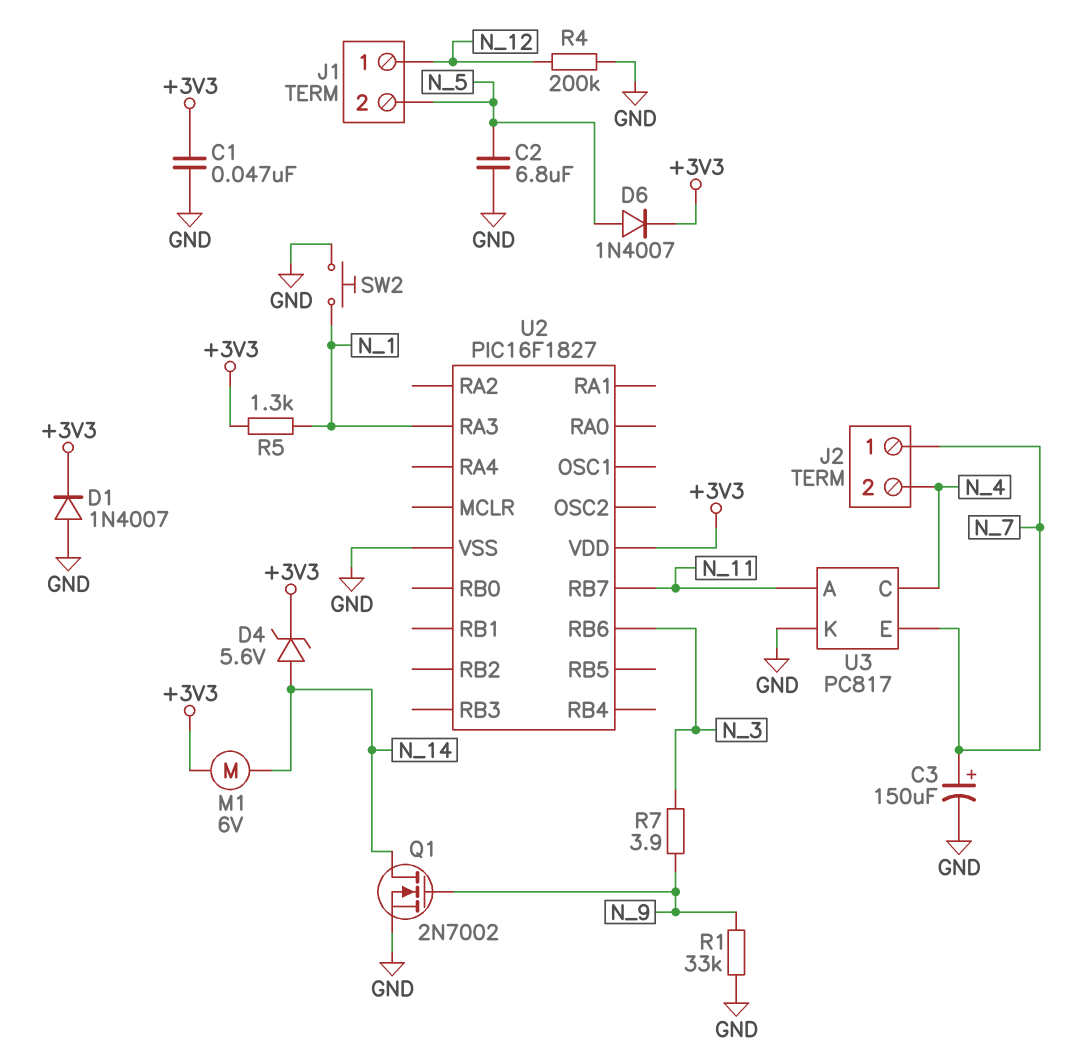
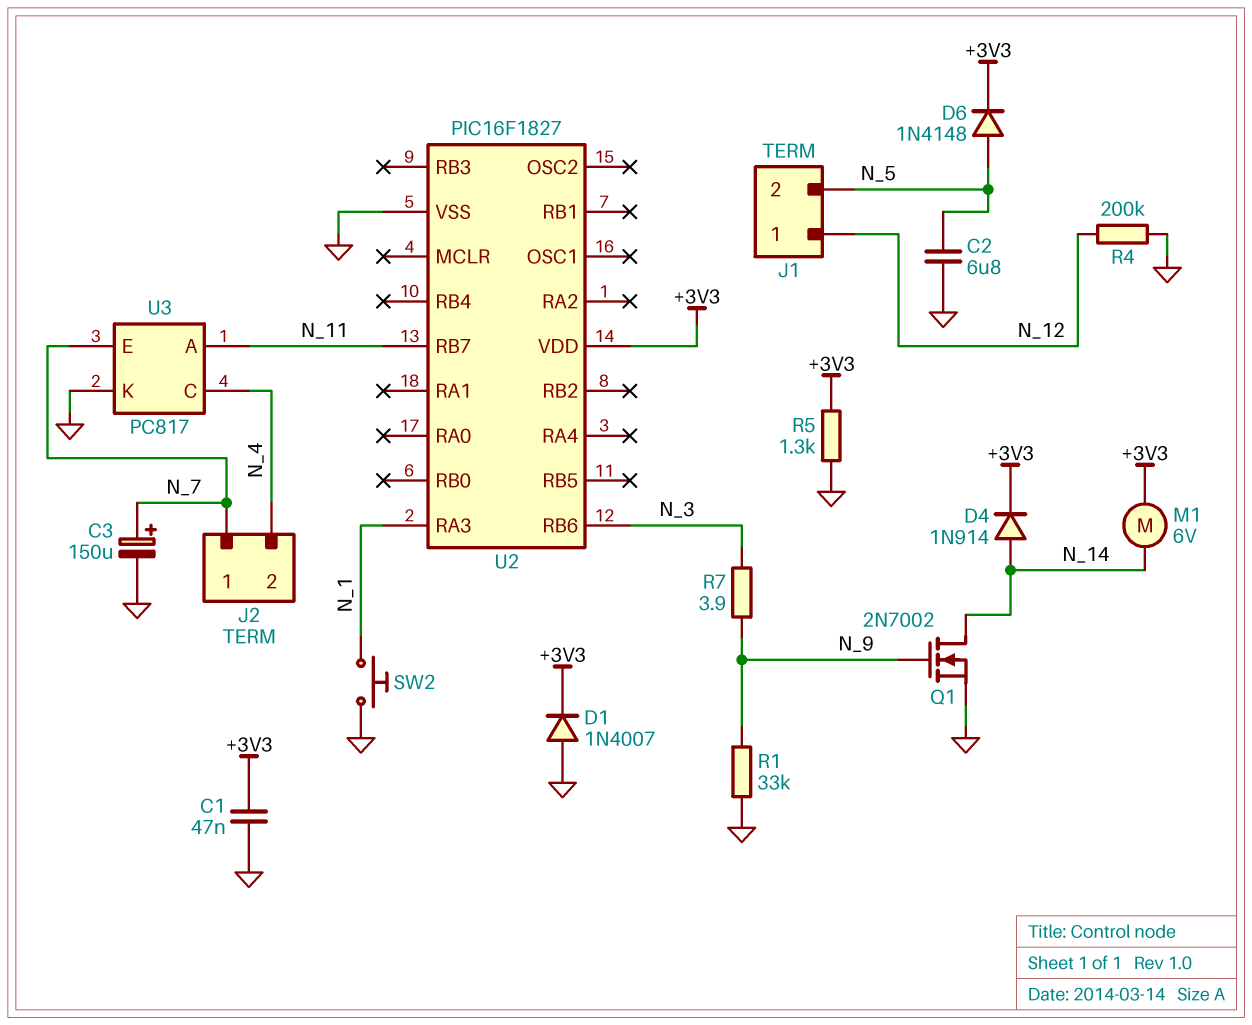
D4: zener 5.6V (A N_14, K +3V3) -> diode 1N914 (A N_14, K +3V3)
D6: diode 1N4007 (A N_5, K +3V3) -> diode 1N4148 (A N_5, K +3V3)
R5: 1.3k (+3V3, N_1) -> 1.3k (+3V3, GND)

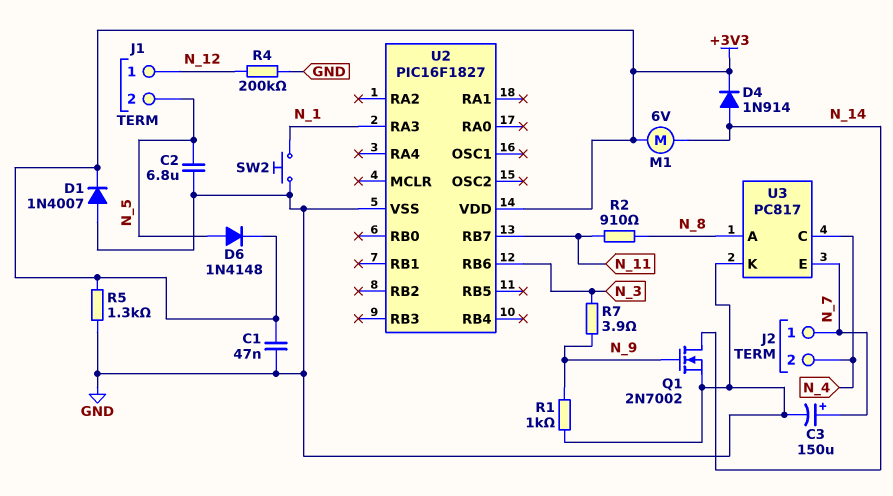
R1: 33k (GND, N_9) -> 1k (GND, N_9)
R2: none -> 910 (N_8, N_11)
U3 pin A: N_11 -> N_8

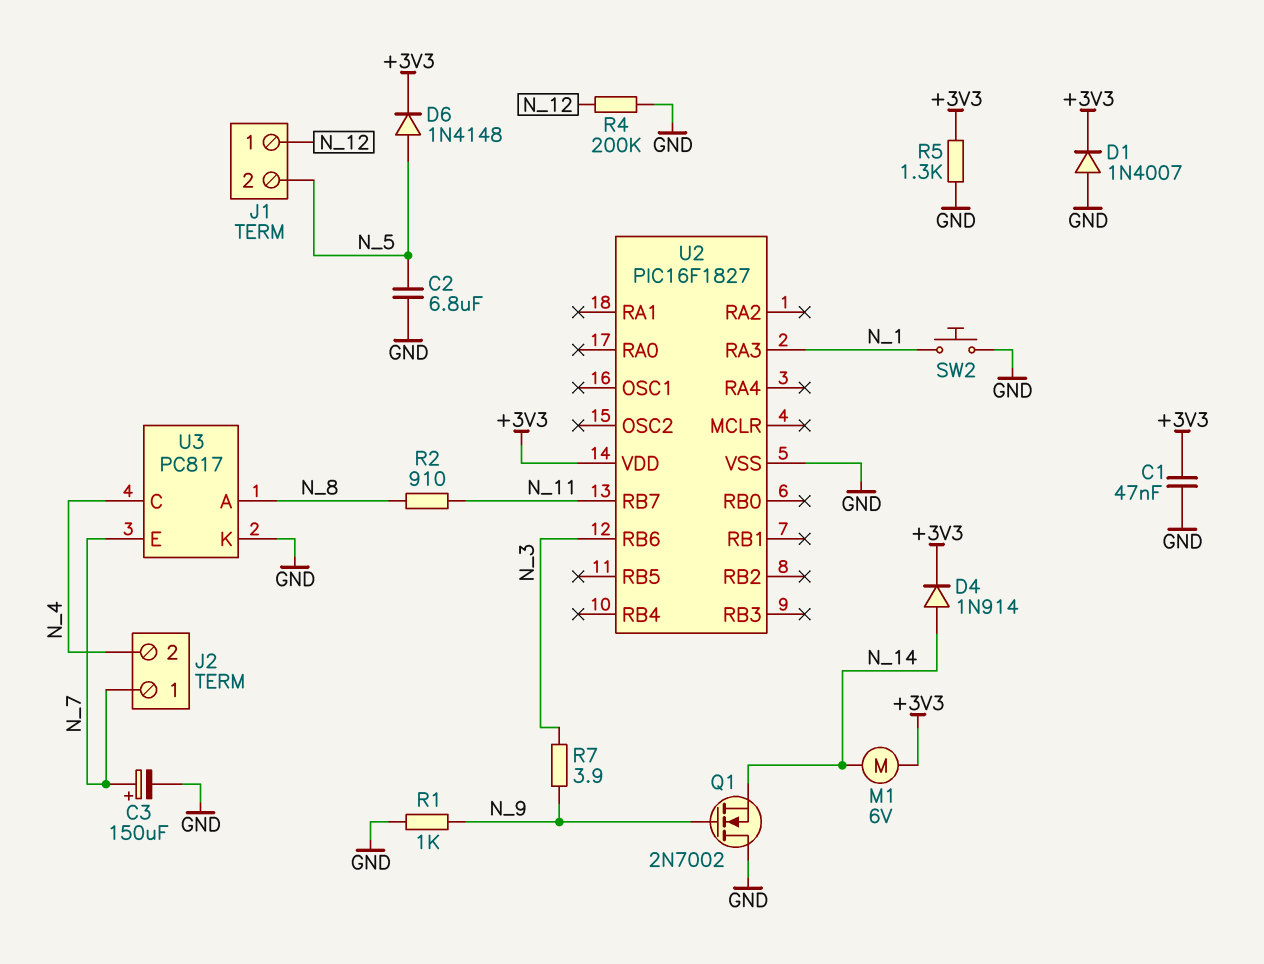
Q1: NMOS 2N7002 (G N_9, D N_14, S GND) -> NMOS 2N7002 (G N_9, D GND, S N_14)

